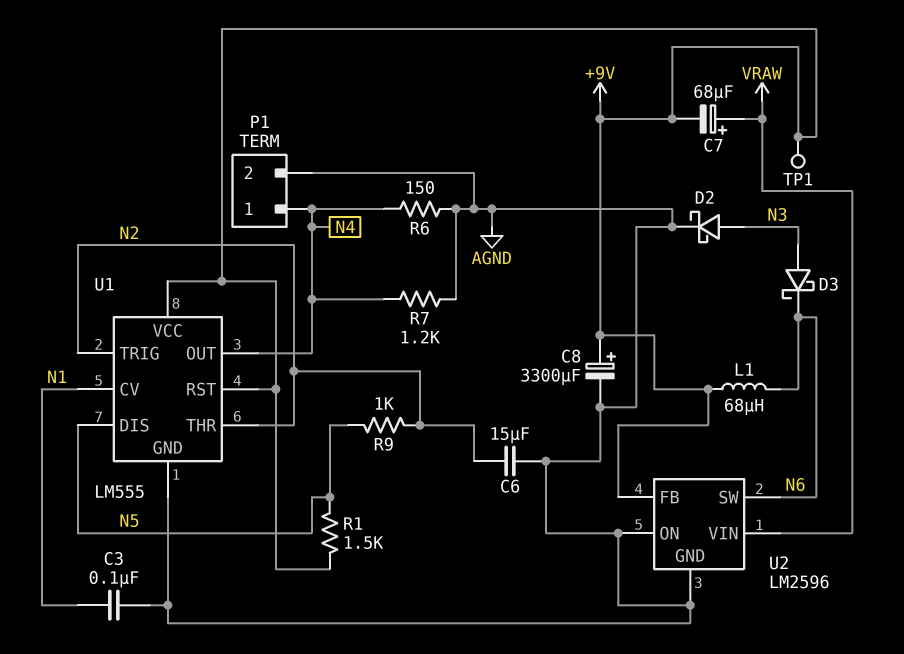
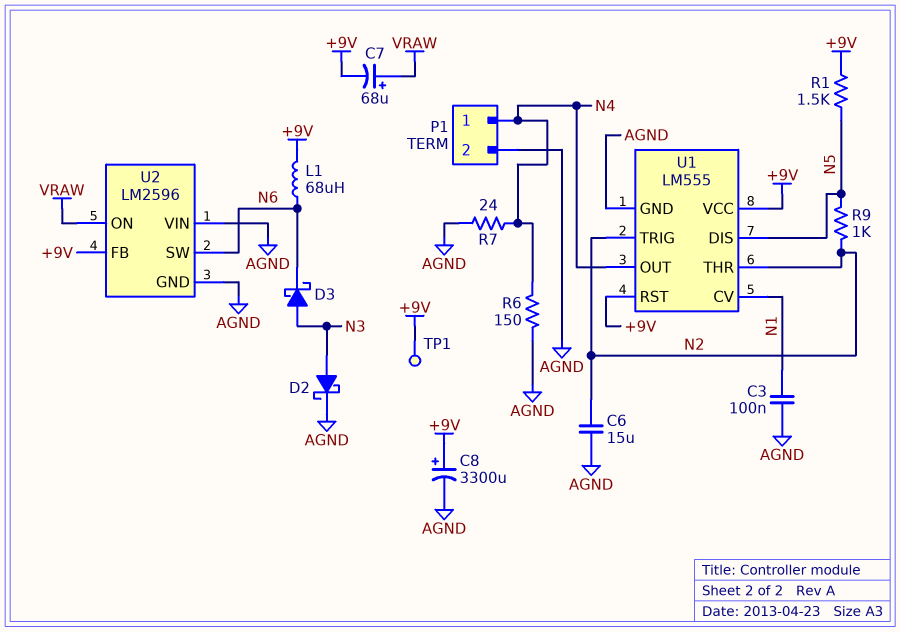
R7: 1.2k (AGND, N4) -> 24 (AGND, N4)
U2 pin ON: AGND -> VRAW
U2 pin VIN: VRAW -> AGND

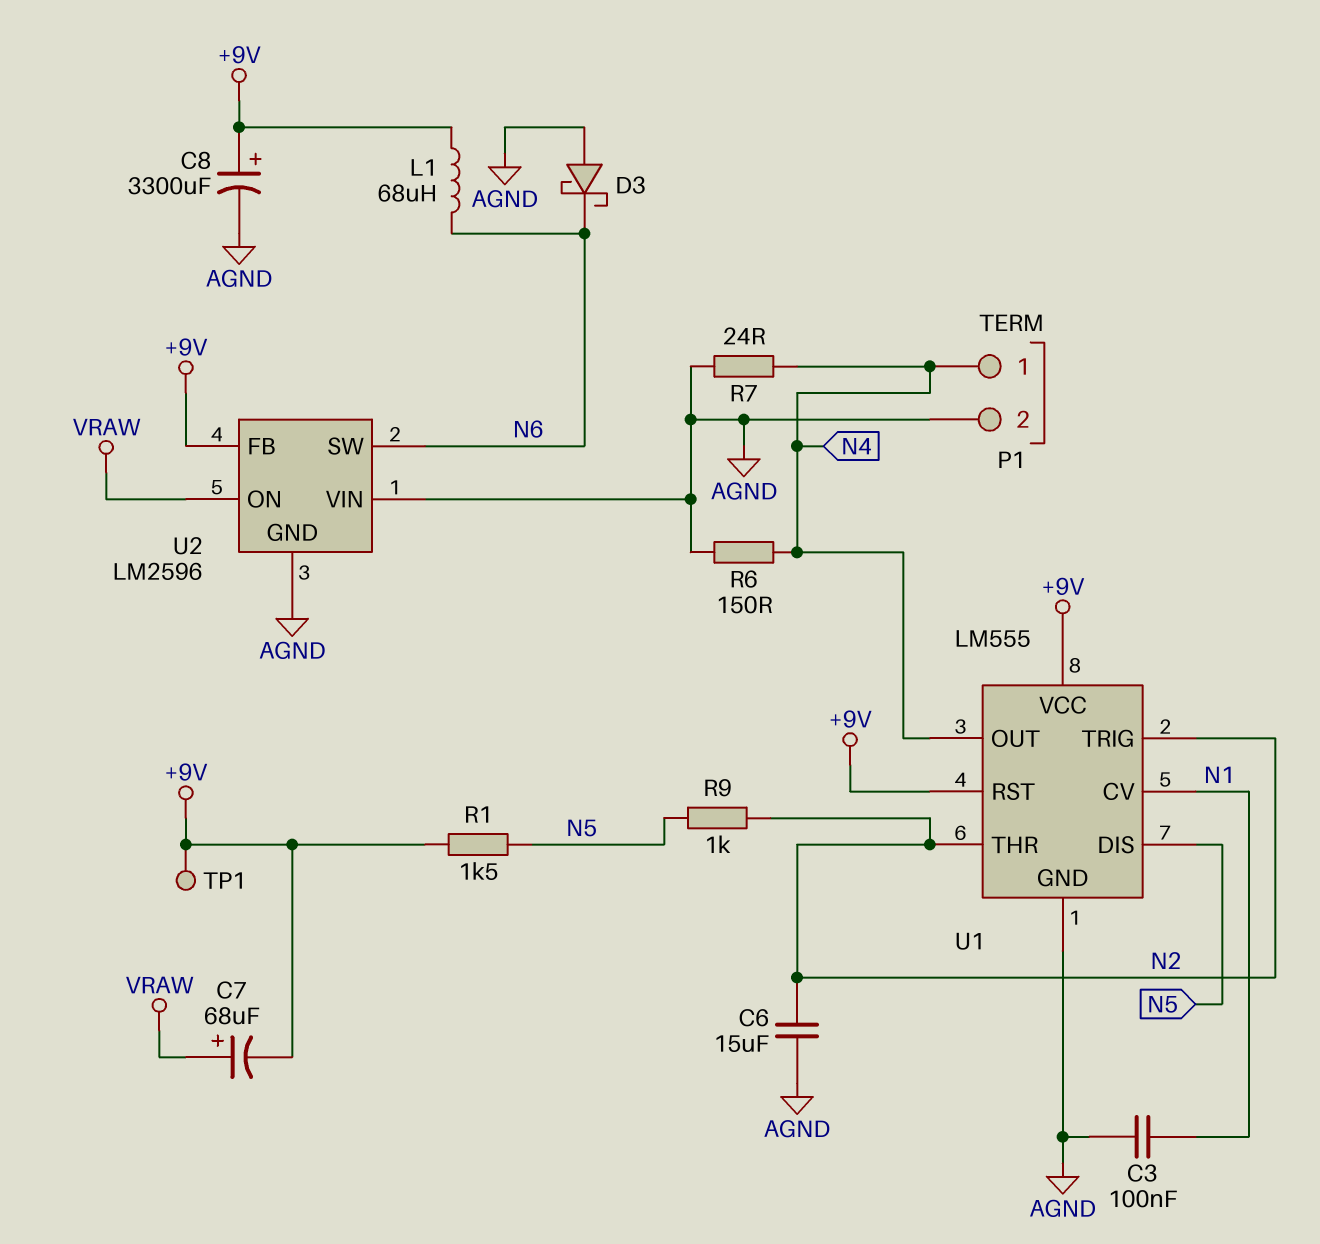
D2: schottky (A N3, K AGND) -> none
D3: schottky (A N3, K N6) -> schottky (A AGND, K N6)

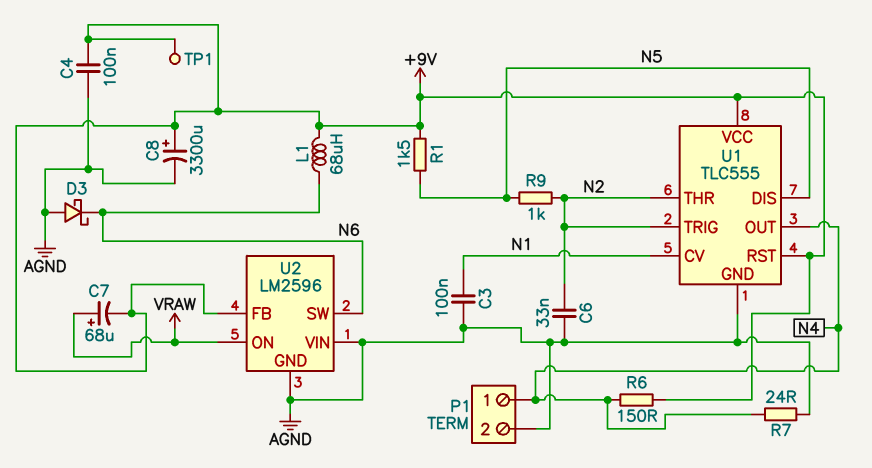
C4: none -> 100nF (+9V, AGND)
C6: 15uF (AGND, N2) -> 33nF (AGND, N2)
R6: 150 (AGND, N4) -> 150 (+9V, N4)
U1: LM555 -> TLC555

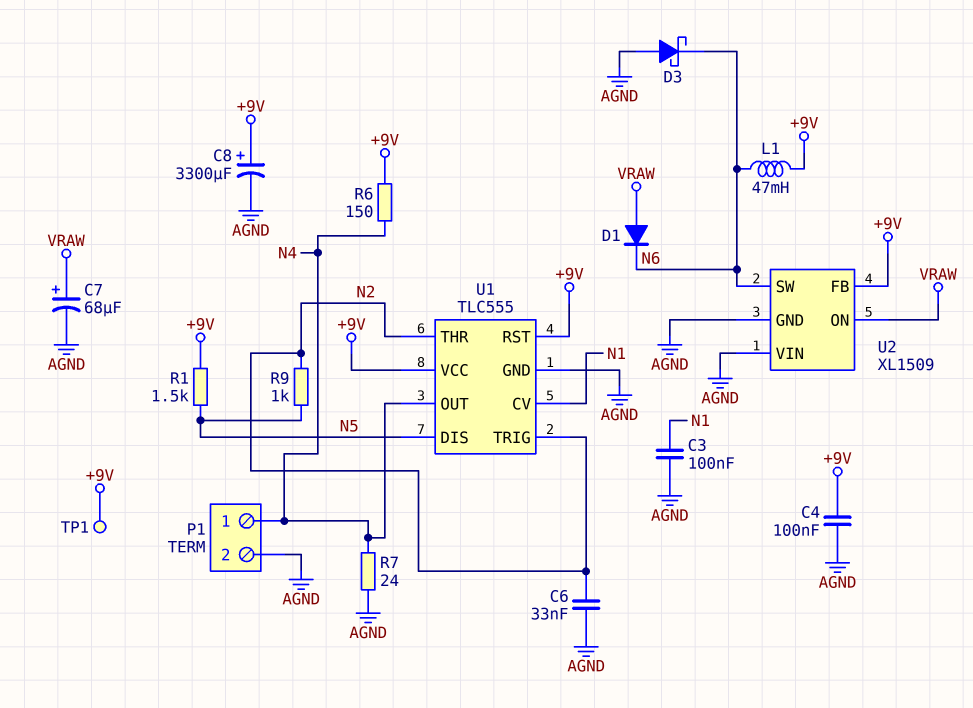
C7: 68uF (plus VRAW, minus +9V) -> 68uF (plus VRAW, minus AGND)
D1: none -> diode (A VRAW, K N6)
L1: 68uH (+9V, N6) -> 47mH (+9V, N6)
U2: LM2596 -> XL1509

